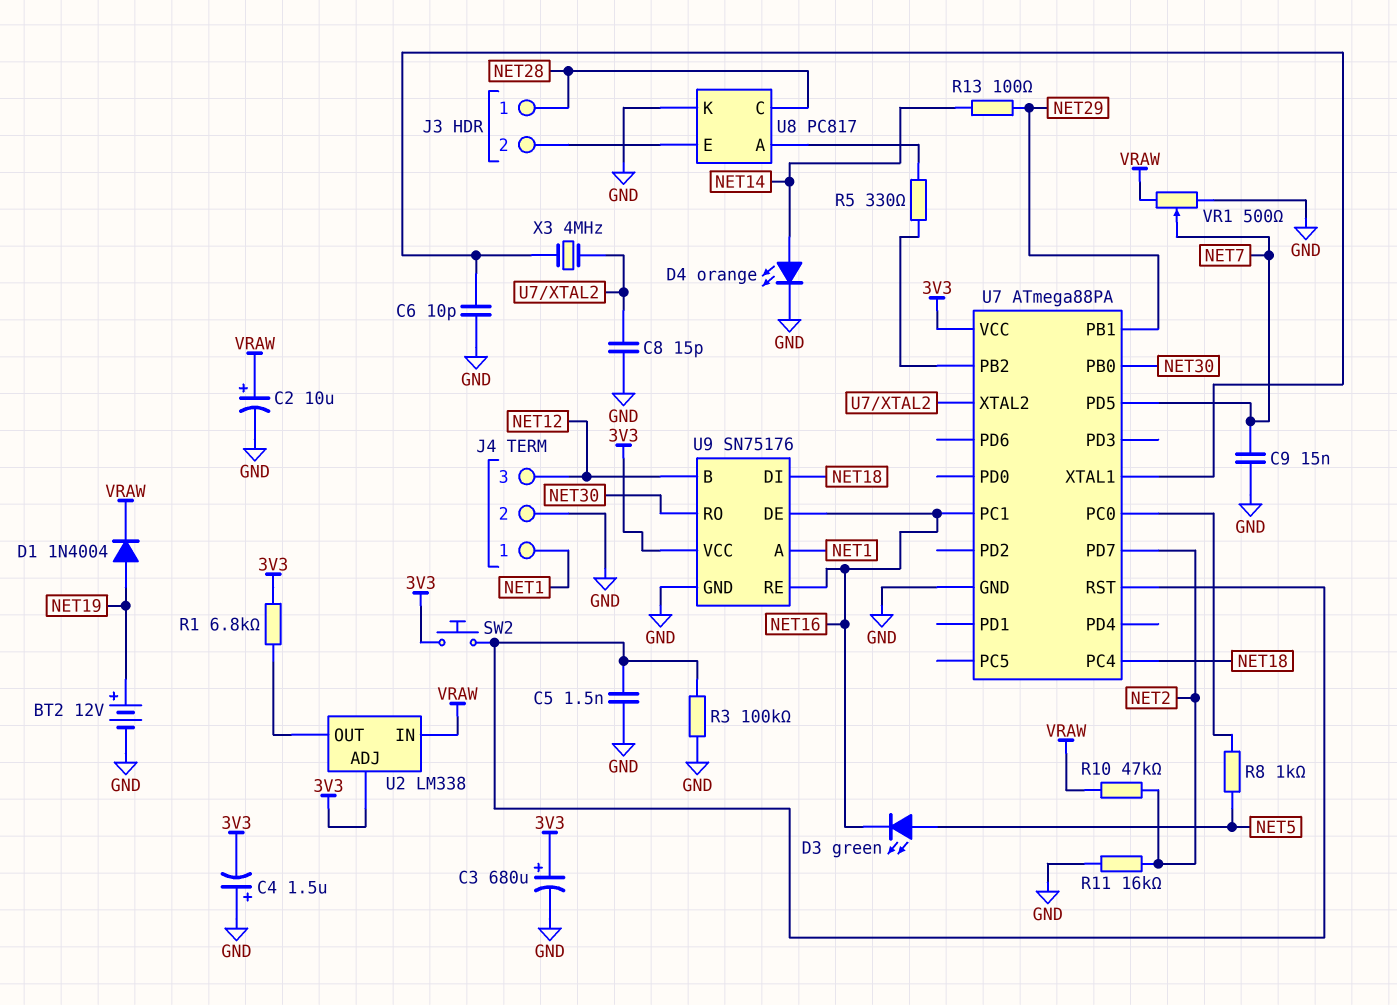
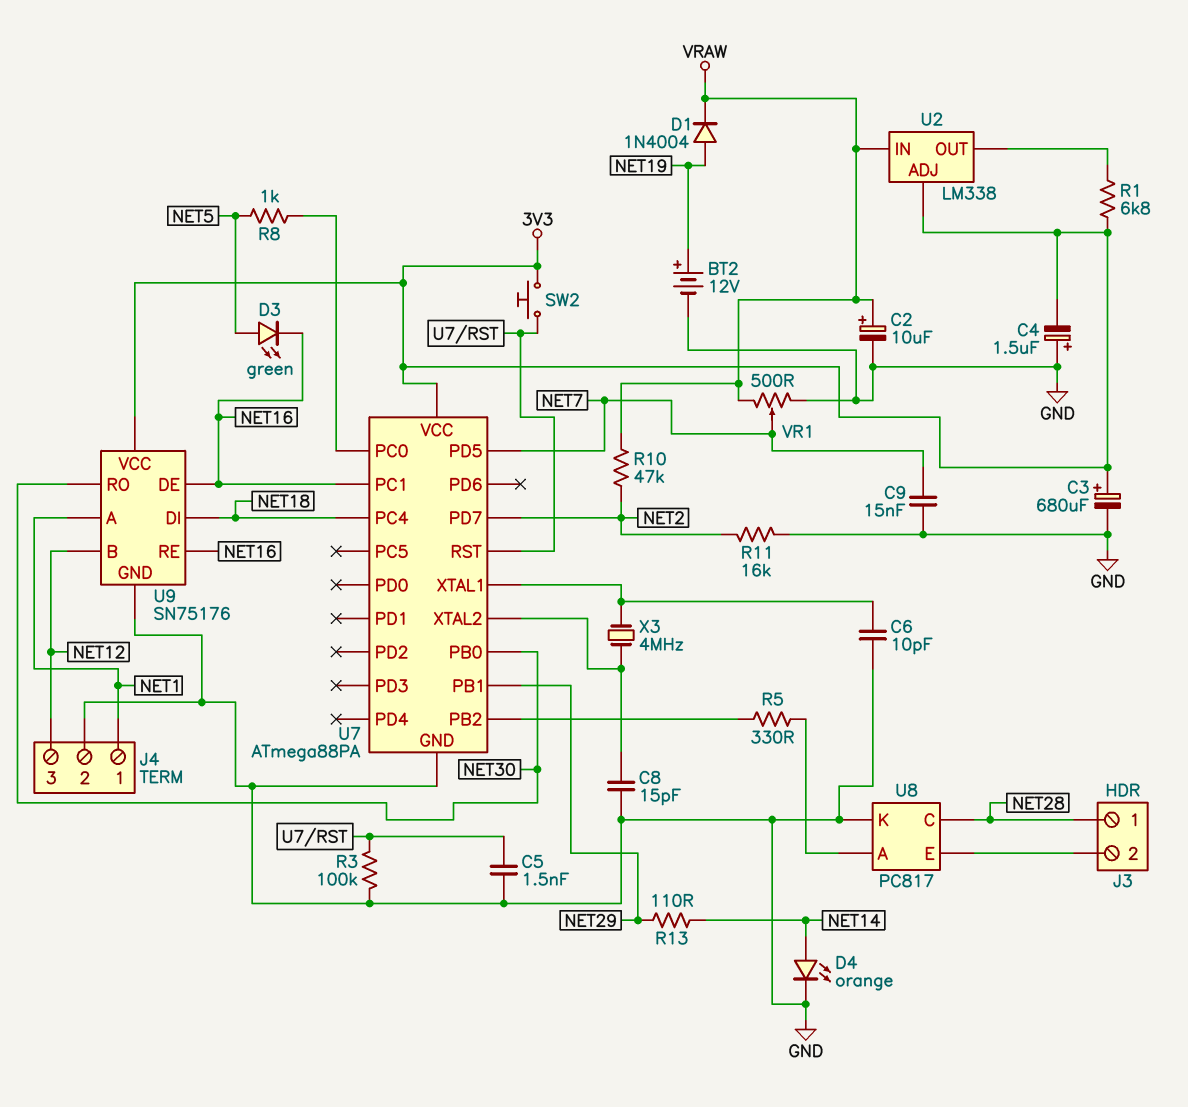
R13: 100 (NET14, NET29) -> 110 (NET14, NET29)

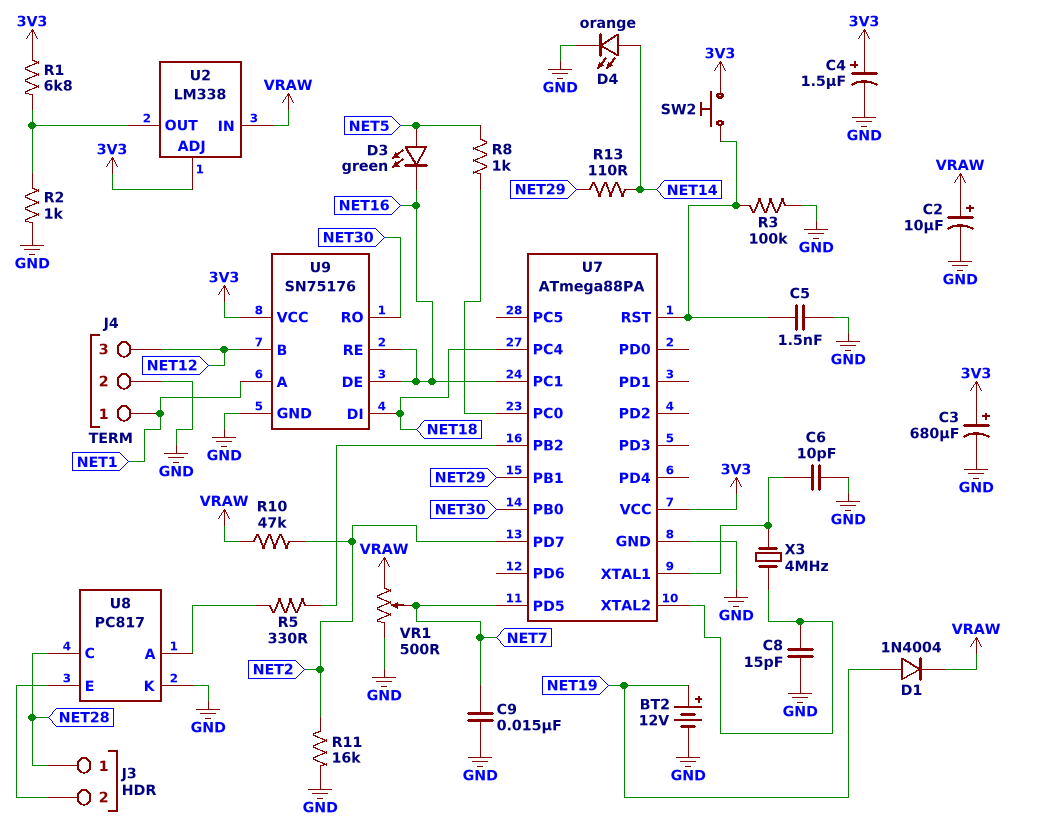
C4: 1.5uF (plus GND, minus 3V3) -> 1.5uF (plus 3V3, minus GND)
R2: none -> 1k (GND, U2/OUT)

